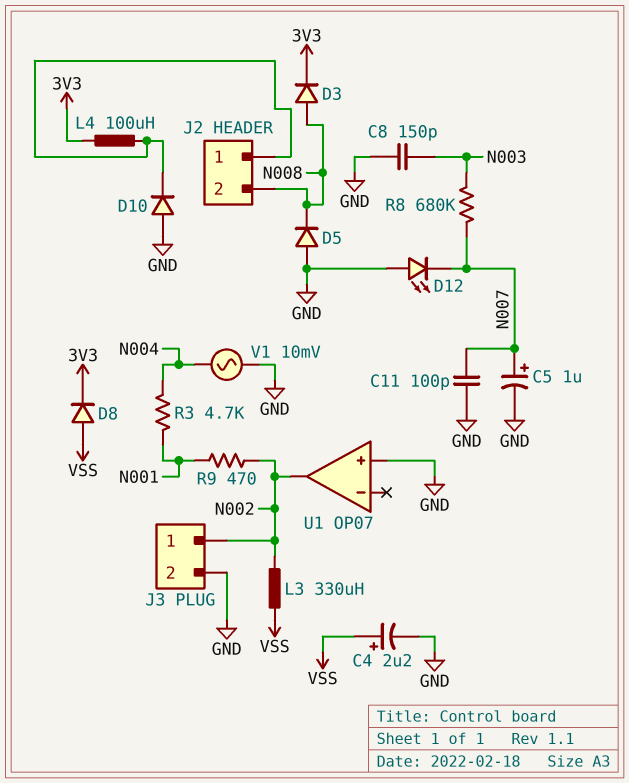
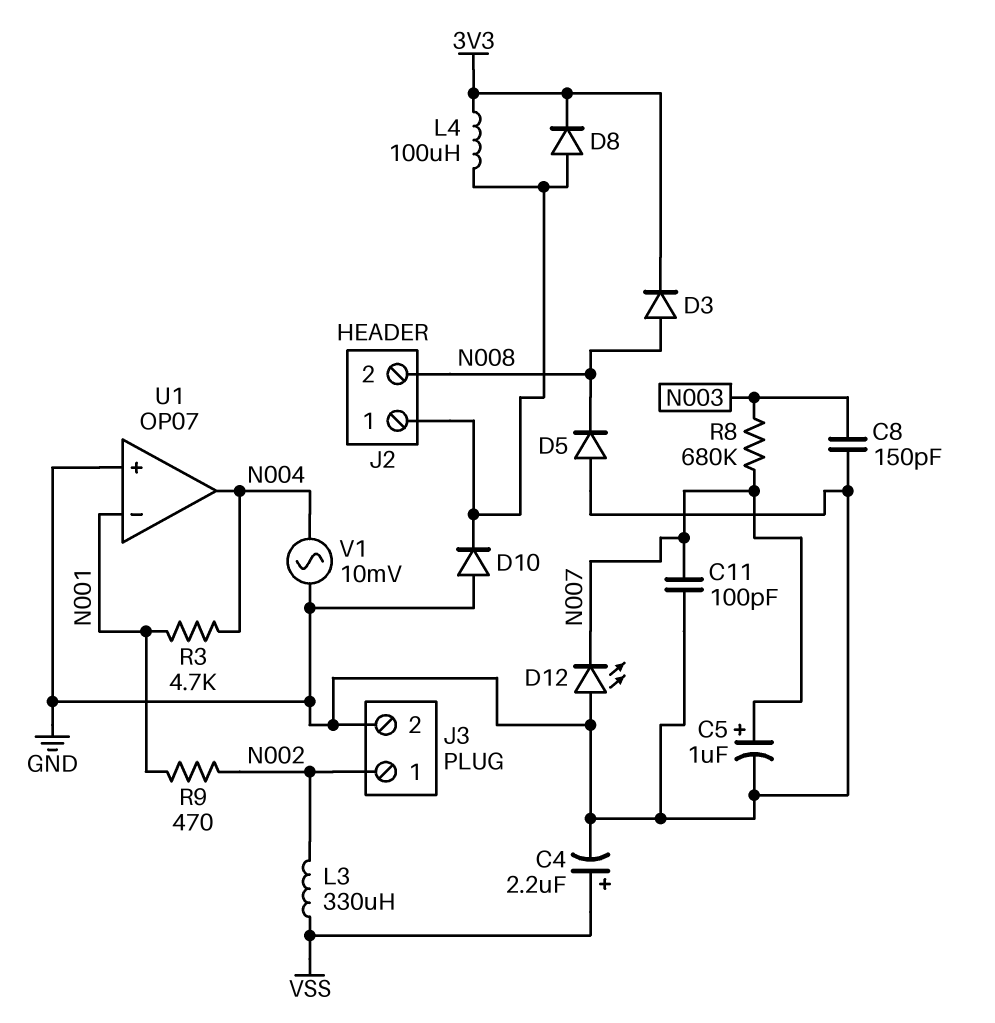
D8: diode (A VSS, K 3V3) -> diode (A J2/1, K 3V3)
U1 pin in-: none -> N001
U1 pin out: N002 -> N004

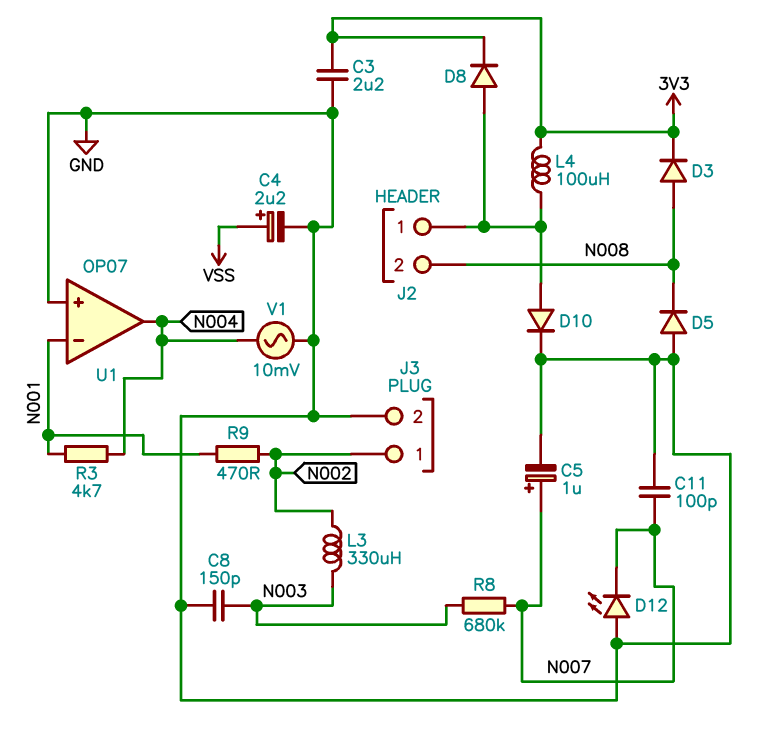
C3: none -> 2.2uF (3V3, GND)
D10: diode (A GND, K J2/1) -> diode (A J2/1, K GND)
L3: 330uH (N002, VSS) -> 330uH (N002, N003)

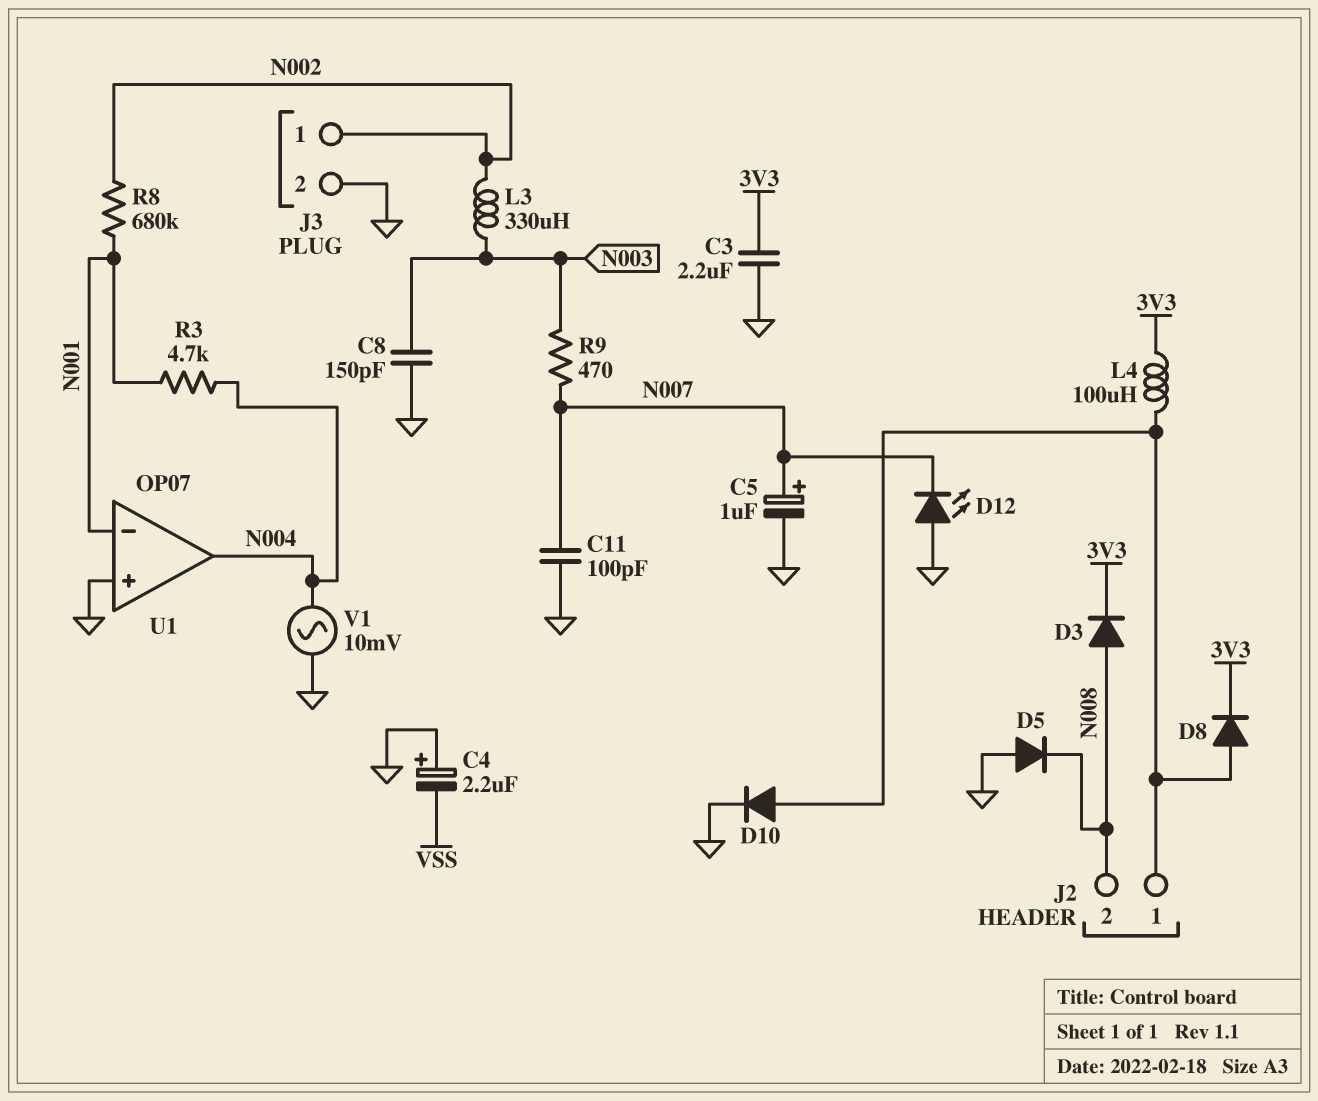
C4: 2.2uF (plus VSS, minus GND) -> 2.2uF (plus GND, minus VSS)
R8: 680k (N003, N007) -> 680k (N001, N002)
R9: 470 (N001, N002) -> 470 (N003, N007)

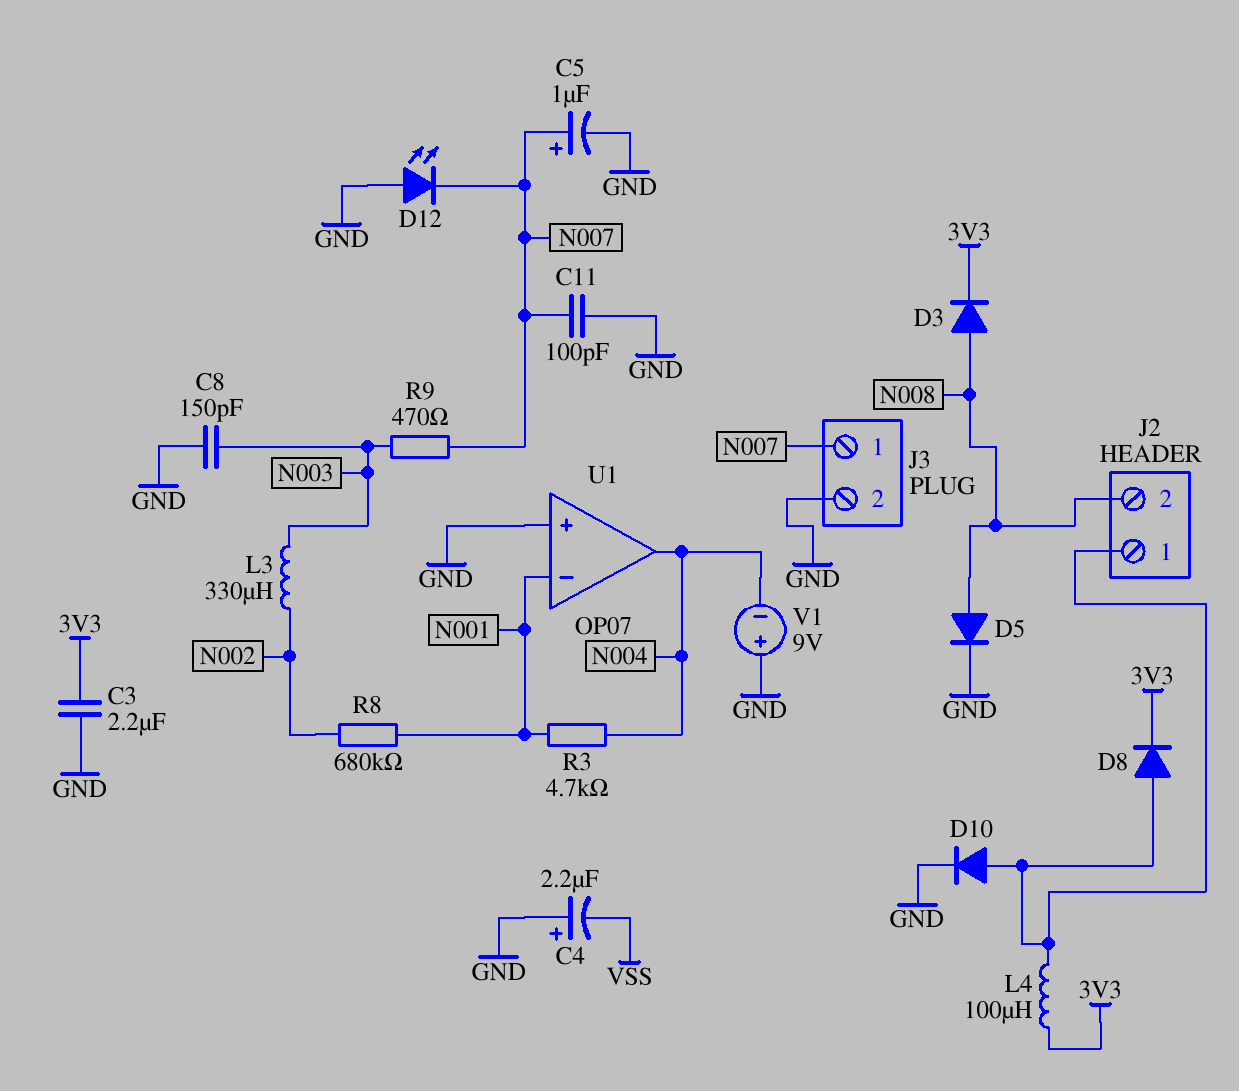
D5: diode (A GND, K N008) -> diode (A N008, K GND)
J3 pin 1: N002 -> N007
V1: AC 10mV (GND, N004) -> 9V (plus GND, minus N004)

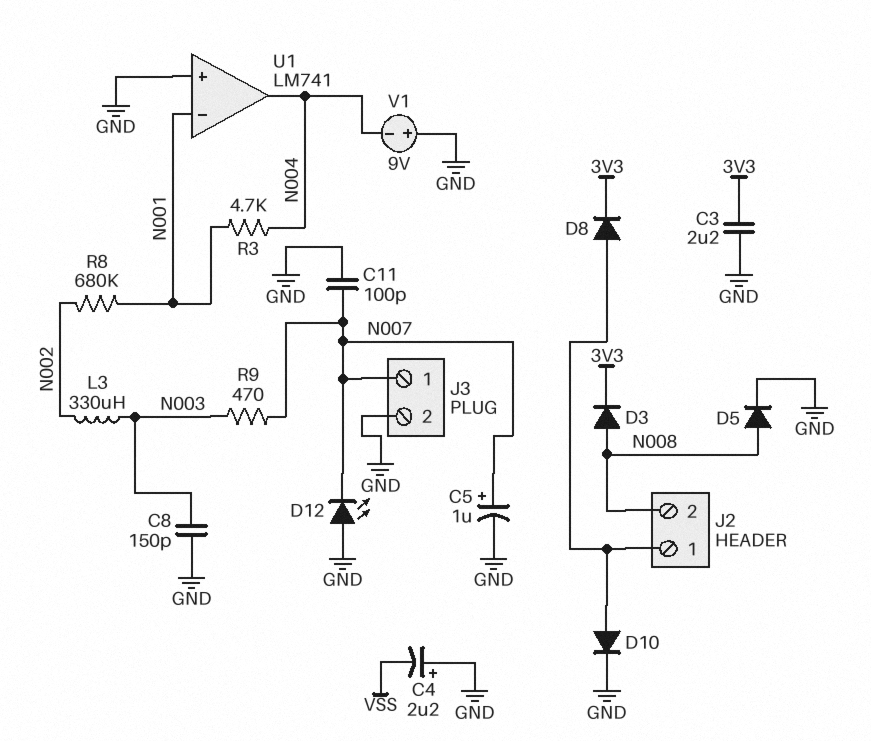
L4: 100uH (3V3, J2/1) -> none
U1: OP07 -> LM741

